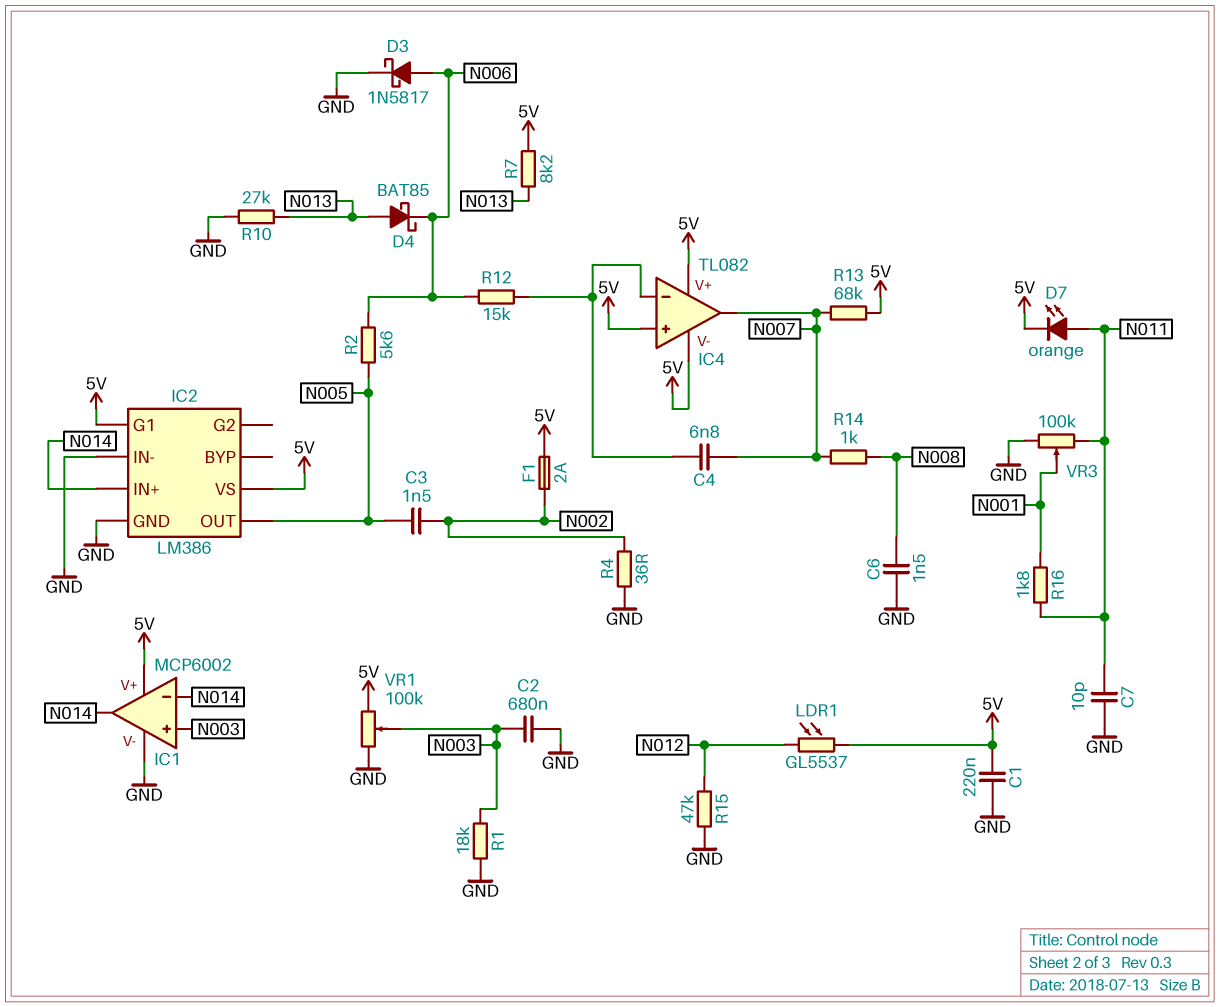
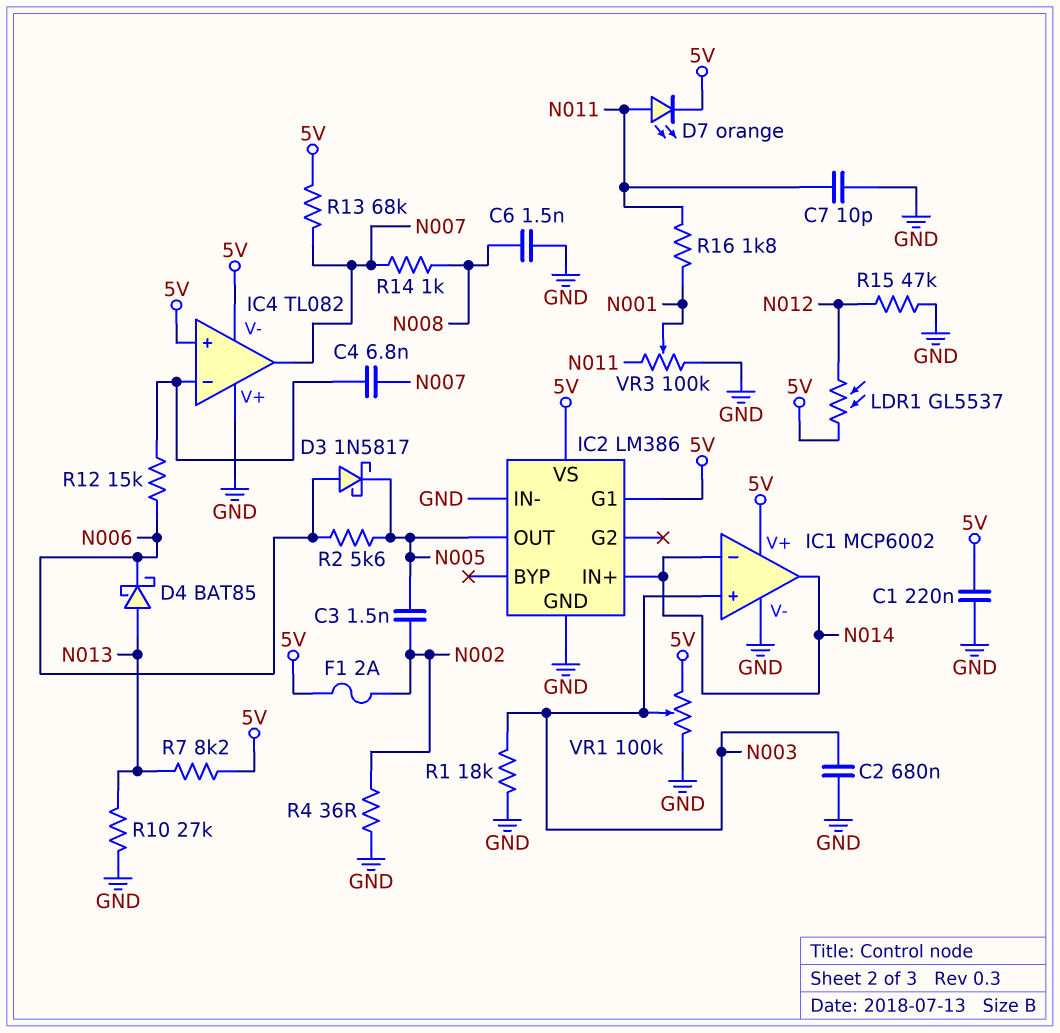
D3: schottky 1N5817 (A N006, K GND) -> schottky 1N5817 (A N006, K N005)
IC4 pin V+: 5V -> GND

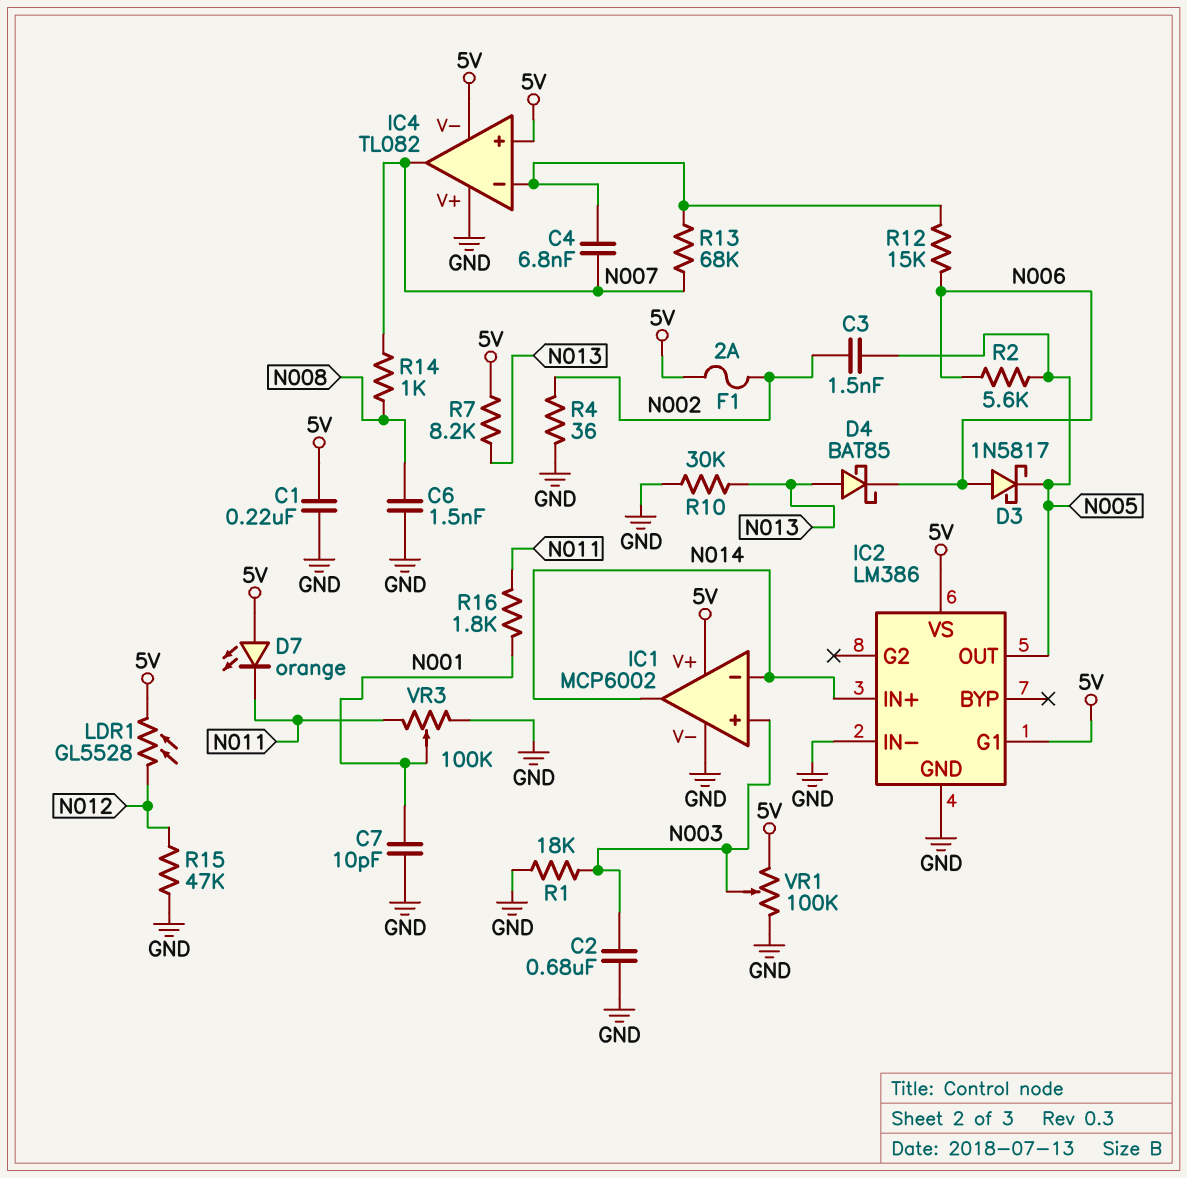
C7: 10pF (GND, N011) -> 10pF (GND, N001)
D7: LED orange (A N011, K 5V) -> LED orange (A 5V, K N011)
LDR1: GL5537 (5V, N012) -> GL5528 (5V, N012)
R10: 27k (GND, N013) -> 30k (GND, N013)
R13: 68k (5V, N007) -> 68k (IC4/in-, N007)

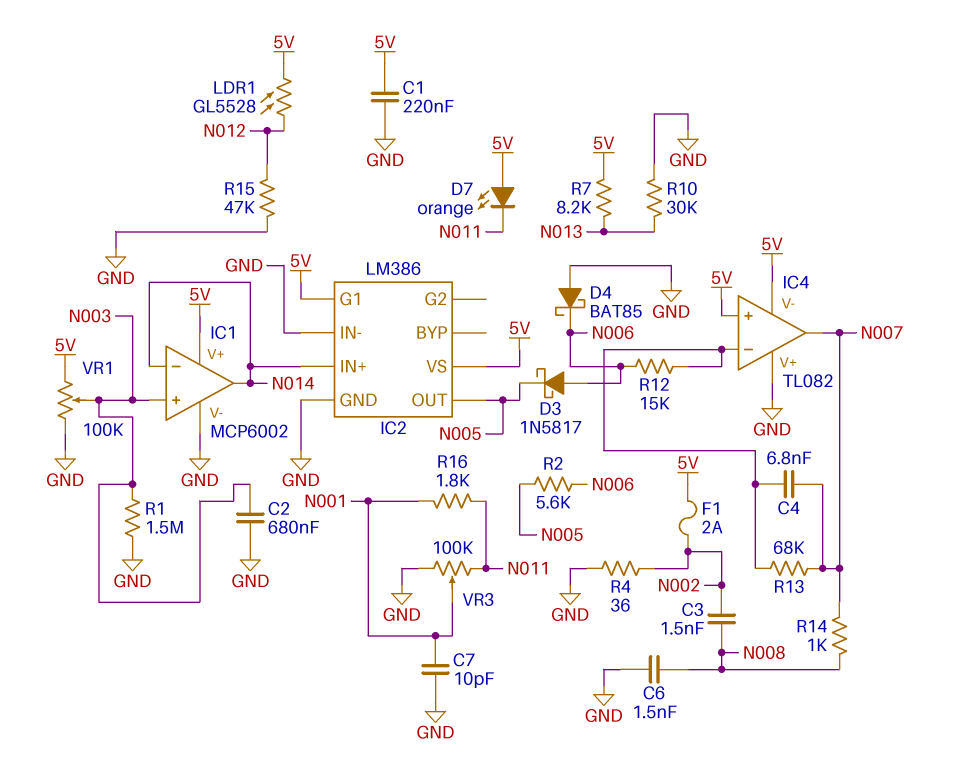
C3: 1.5nF (N002, N005) -> 1.5nF (N002, N008)
D4: schottky BAT85 (A N013, K N006) -> schottky BAT85 (A GND, K N006)
R1: 18k (GND, N003) -> 1.5M (GND, N003)

